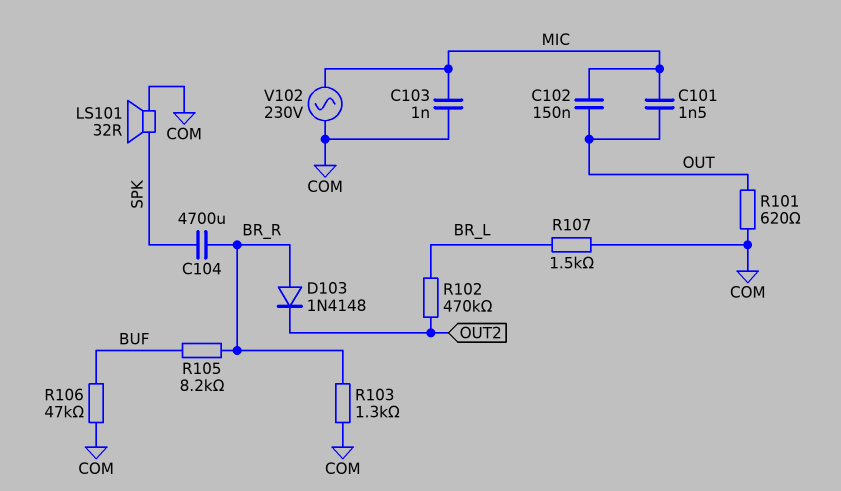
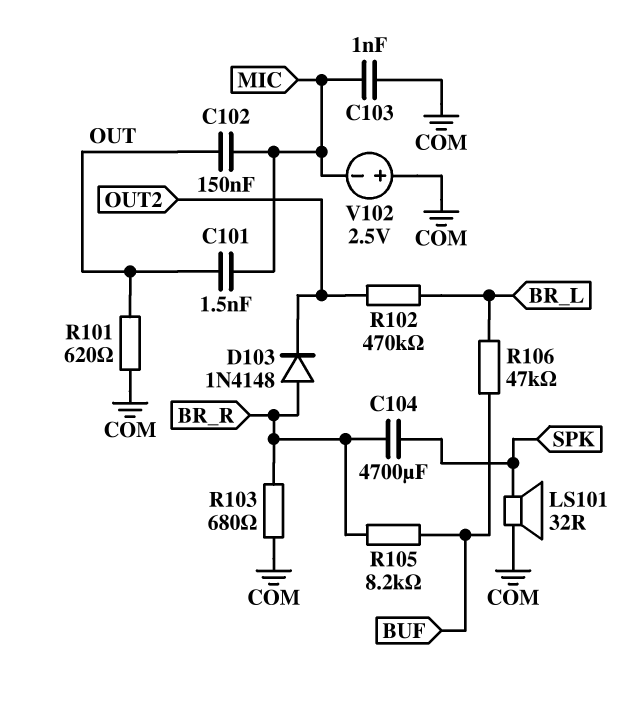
R103: 1.3k (BR_R, COM) -> 680 (BR_R, COM)
R106: 47k (BUF, COM) -> 47k (BR_L, BUF)
R107: 1.5k (BR_L, COM) -> none
V102: AC 230V (COM, MIC) -> 2.5V (plus COM, minus MIC)

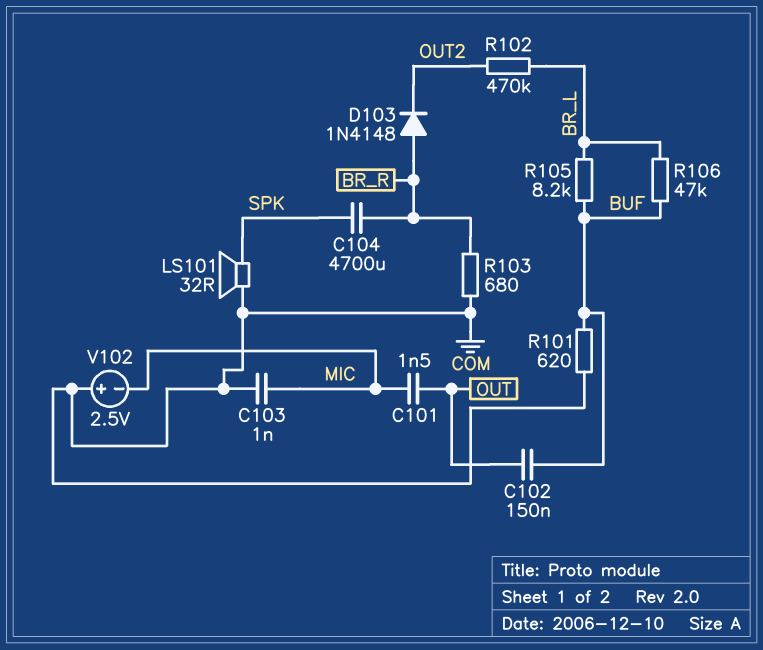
C102: 150nF (MIC, OUT) -> 150nF (BUF, OUT)
R101: 620 (COM, OUT) -> 620 (BUF, COM)
R105: 8.2k (BR_R, BUF) -> 8.2k (BR_L, BUF)

